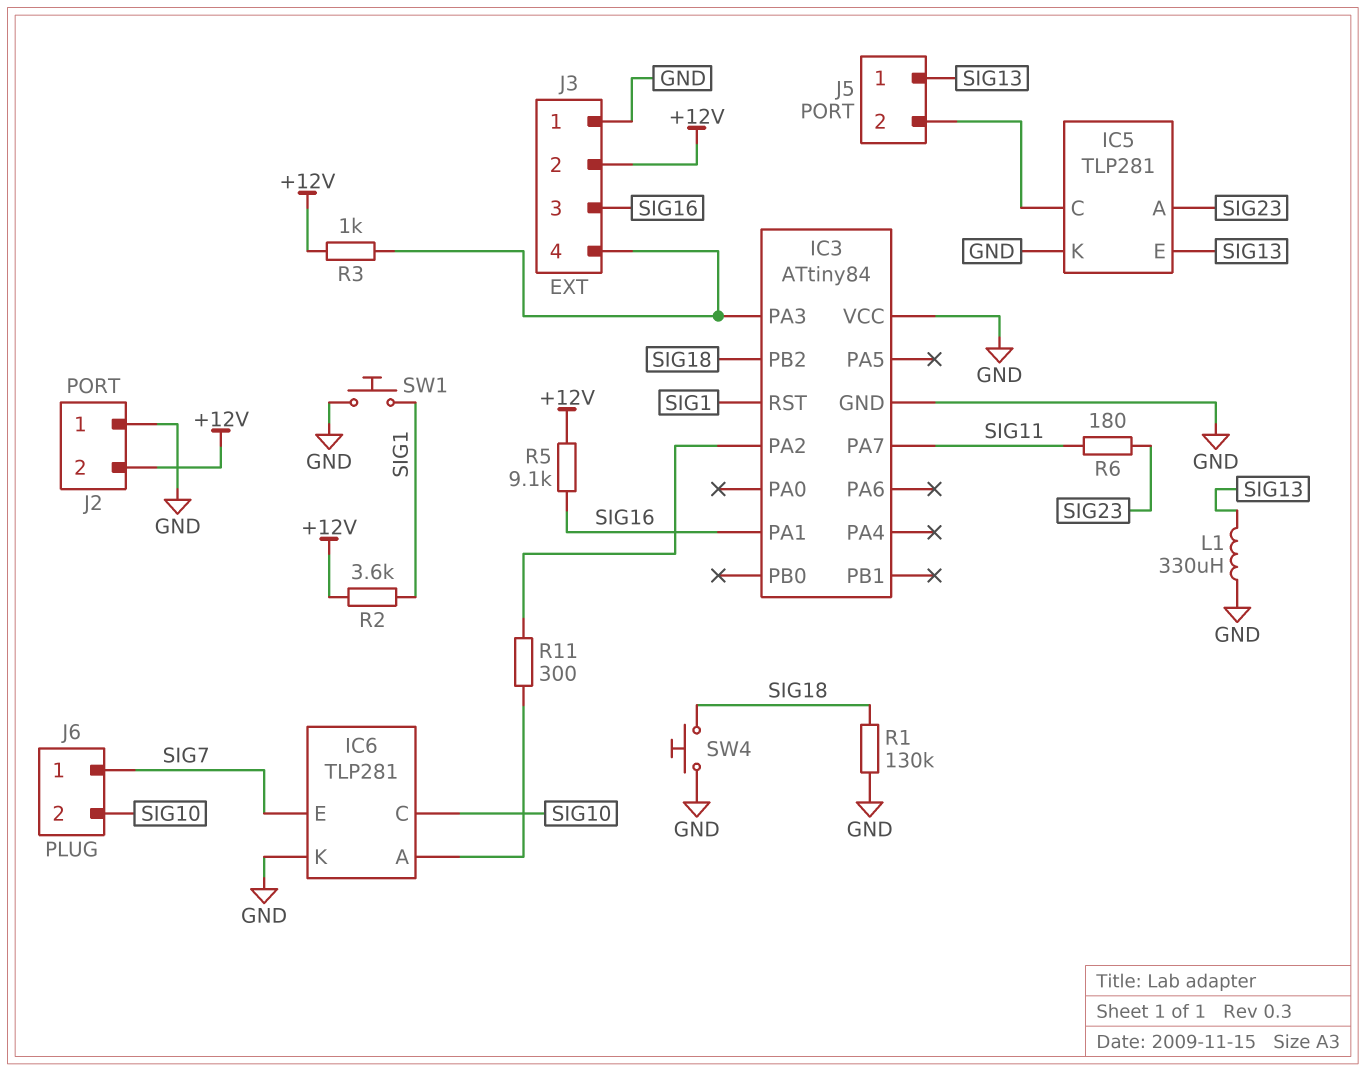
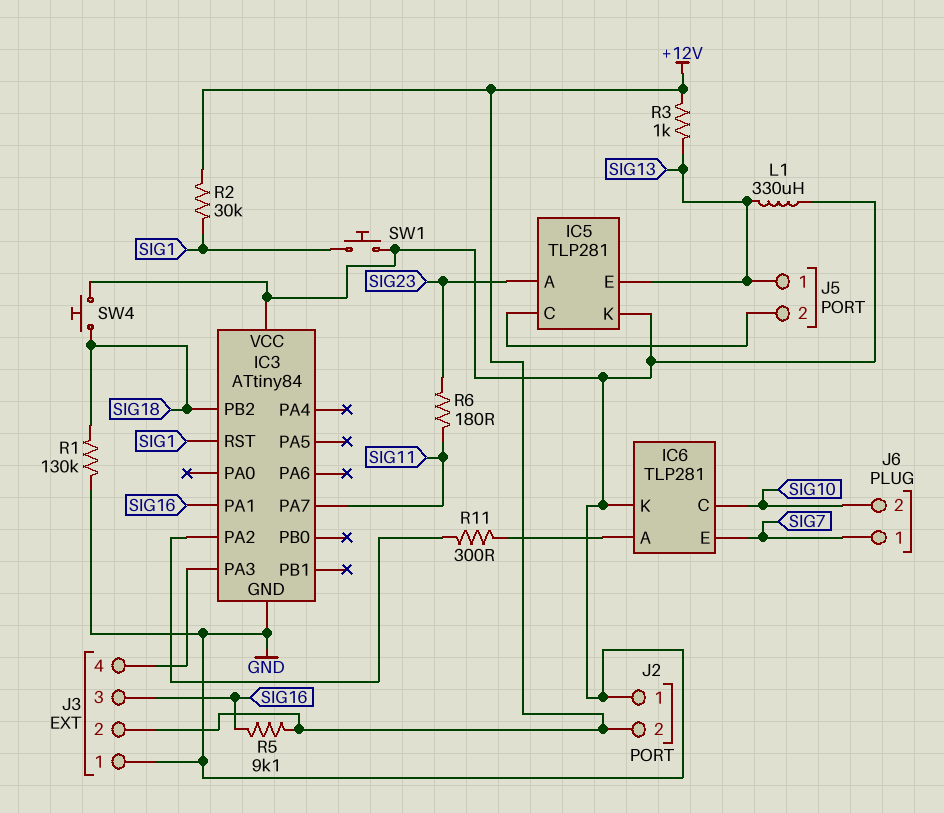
R2: 3.6k (+12V, SIG1) -> 30k (+12V, SIG1)
R3: 1k (+12V, IC3/PA3) -> 1k (+12V, SIG13)

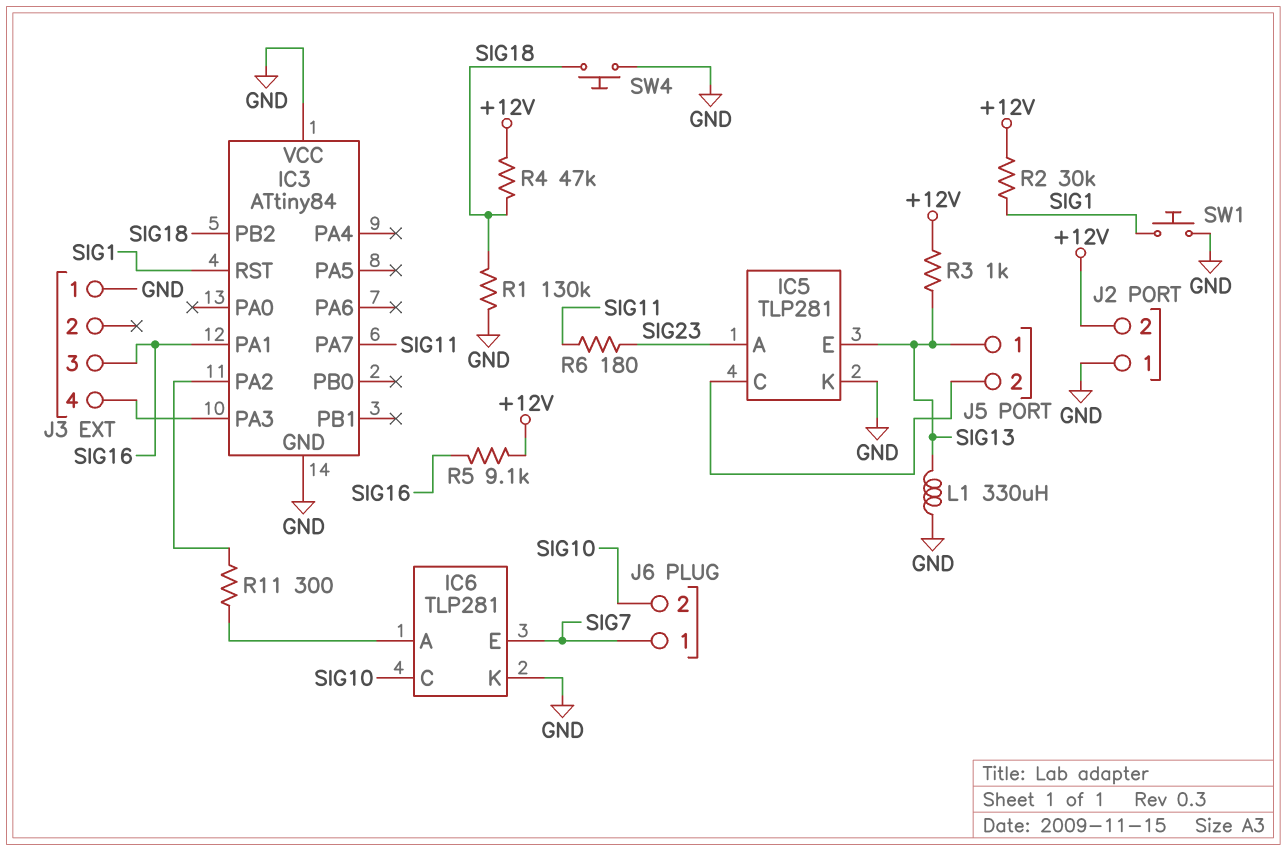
J3 pin 2: +12V -> none
R4: none -> 47k (+12V, SIG18)

